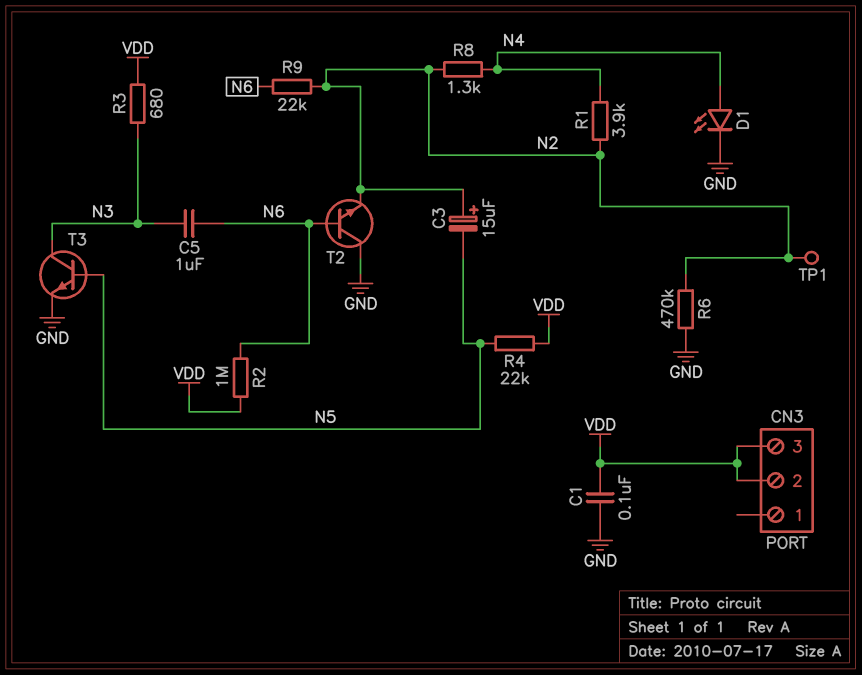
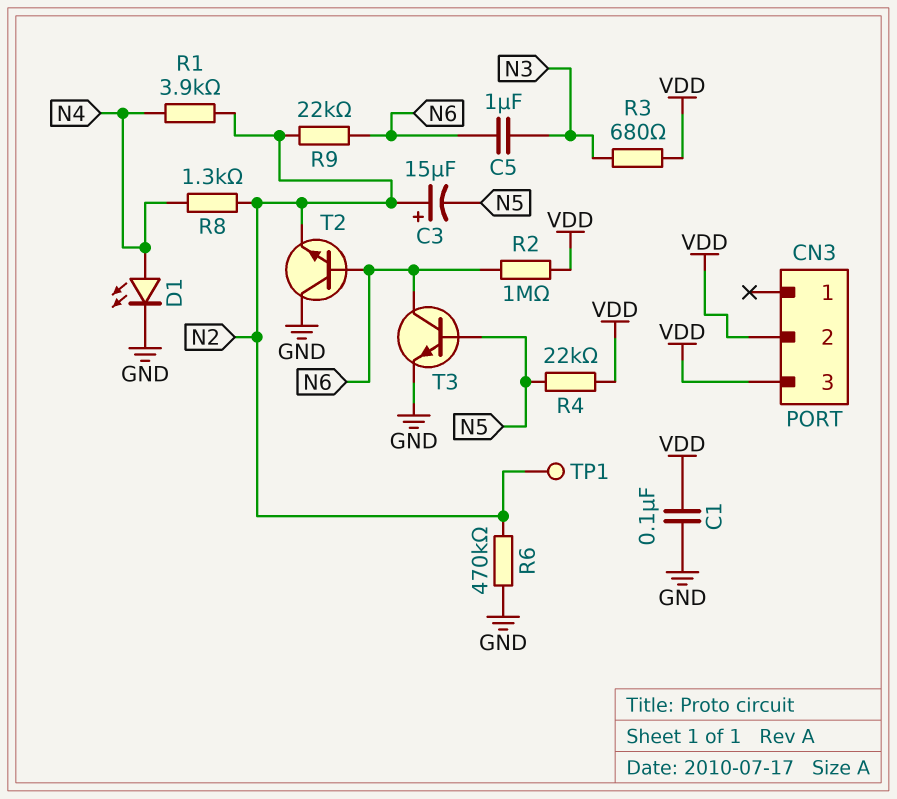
T3: NPN (B N5, C N3, E GND) -> NPN (B N5, C N6, E GND)

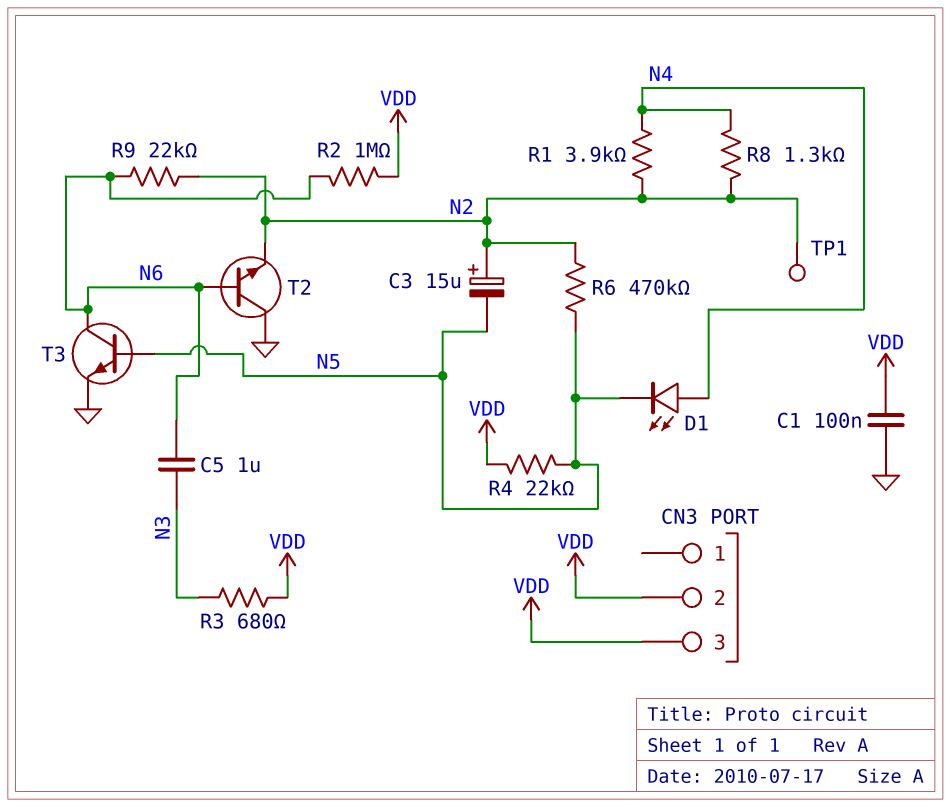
D1: LED (A N4, K GND) -> LED (A N4, K N5)
R6: 470k (GND, N2) -> 470k (N2, N5)

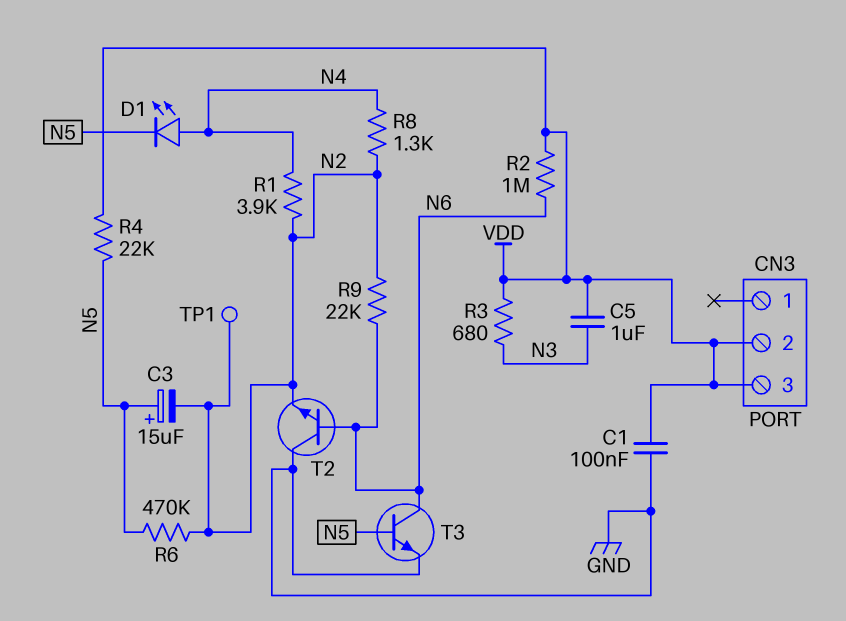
C3: 15uF (plus N2, minus N5) -> 15uF (plus N5, minus N2)
C5: 1uF (N3, N6) -> 1uF (N3, VDD)

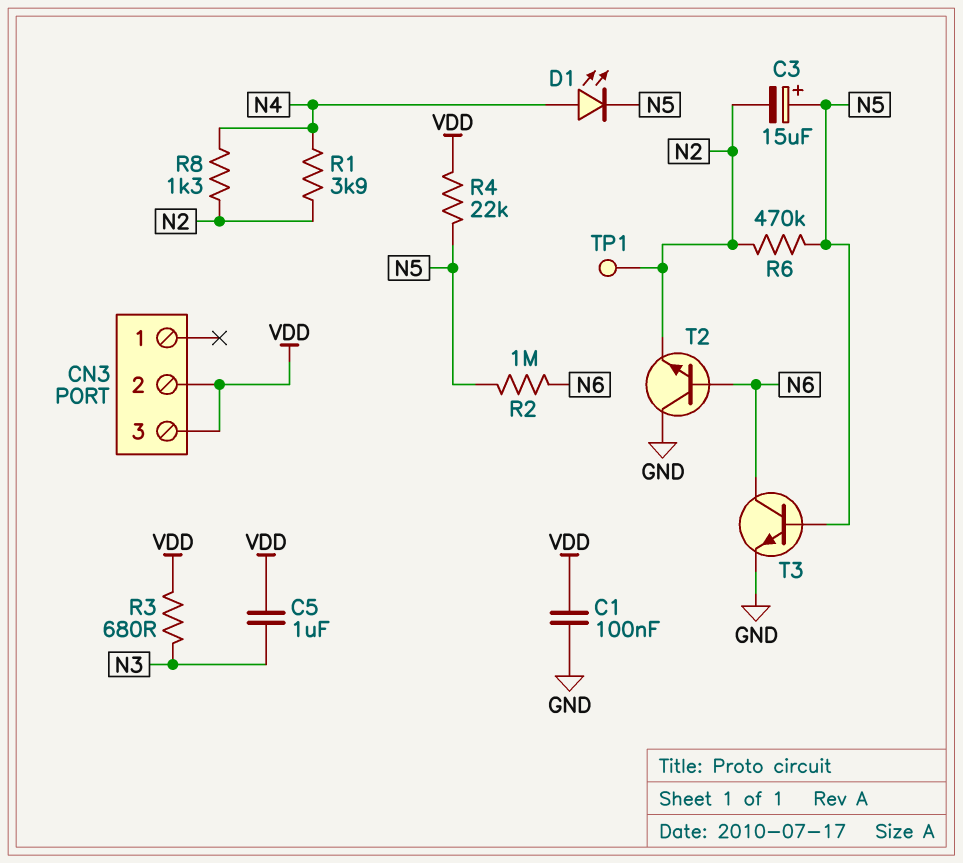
R2: 1M (N6, VDD) -> 1M (N5, N6)
R9: 22k (N2, N6) -> none

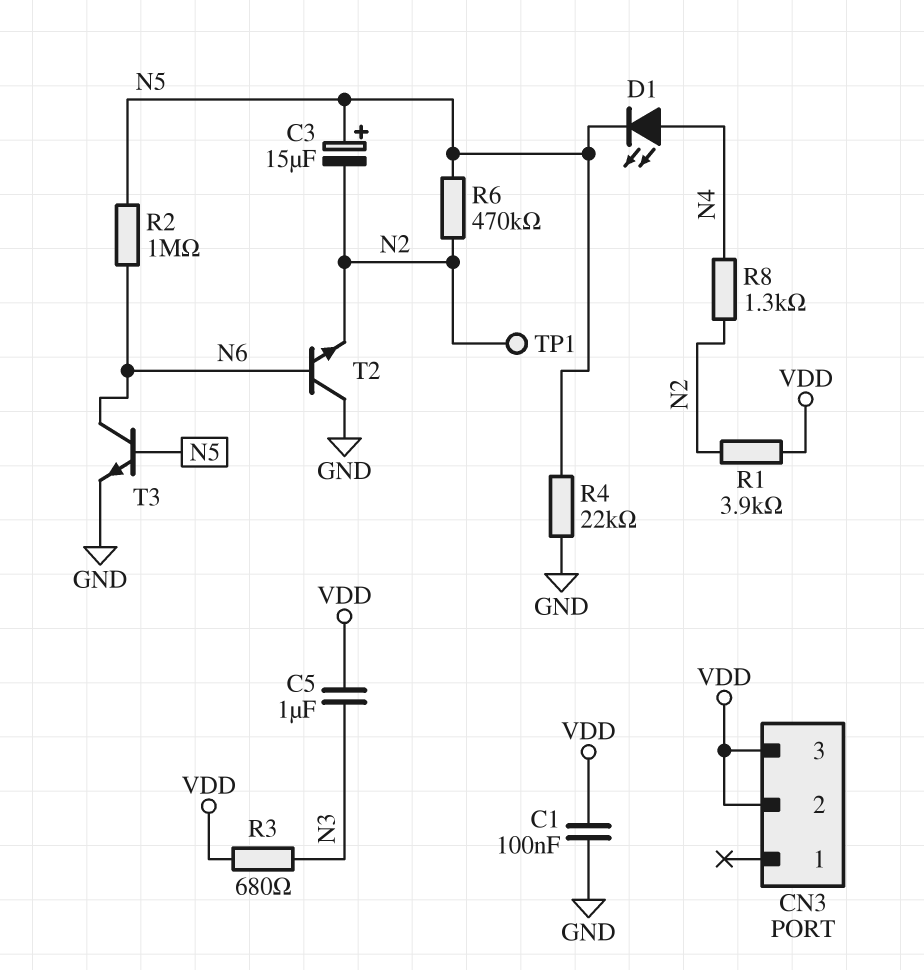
R1: 3.9k (N2, N4) -> 3.9k (N2, VDD)
R4: 22k (N5, VDD) -> 22k (GND, N5)

